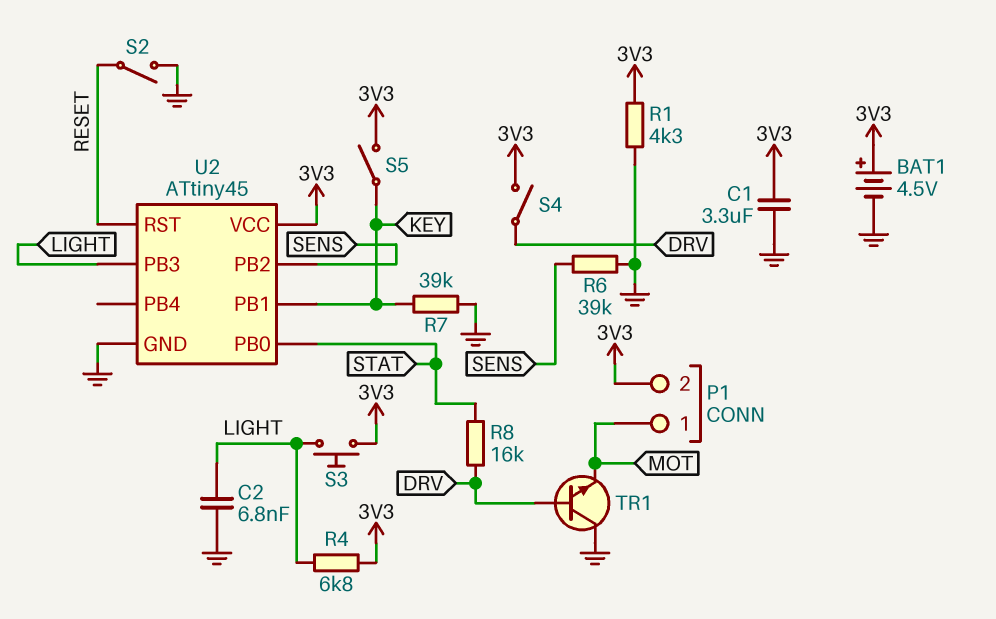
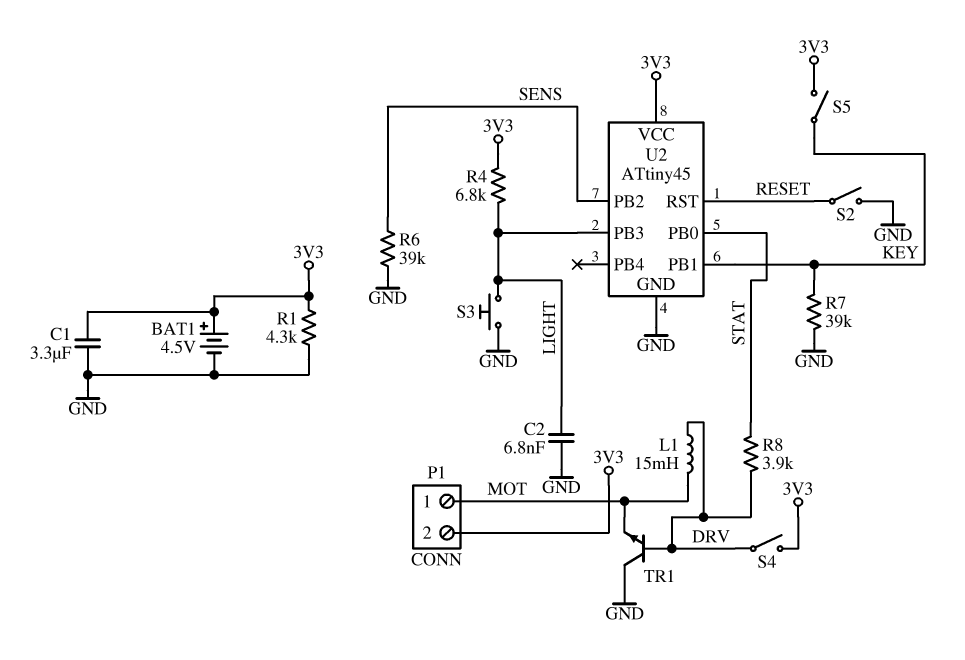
L1: none -> 15mH (DRV, MOT)
R8: 16k (DRV, STAT) -> 3.9k (DRV, STAT)
S3: button (3V3, LIGHT) -> button (GND, LIGHT)

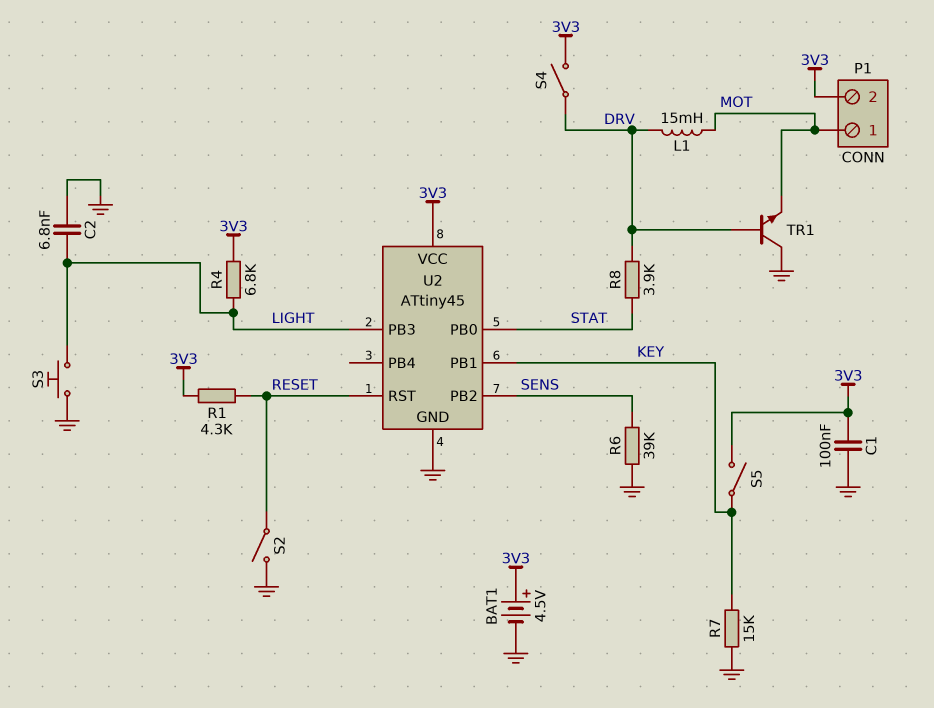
C1: 3.3uF (3V3, GND) -> 100nF (3V3, GND)
R1: 4.3k (3V3, GND) -> 4.3k (3V3, RESET)
R7: 39k (GND, KEY) -> 15k (GND, KEY)

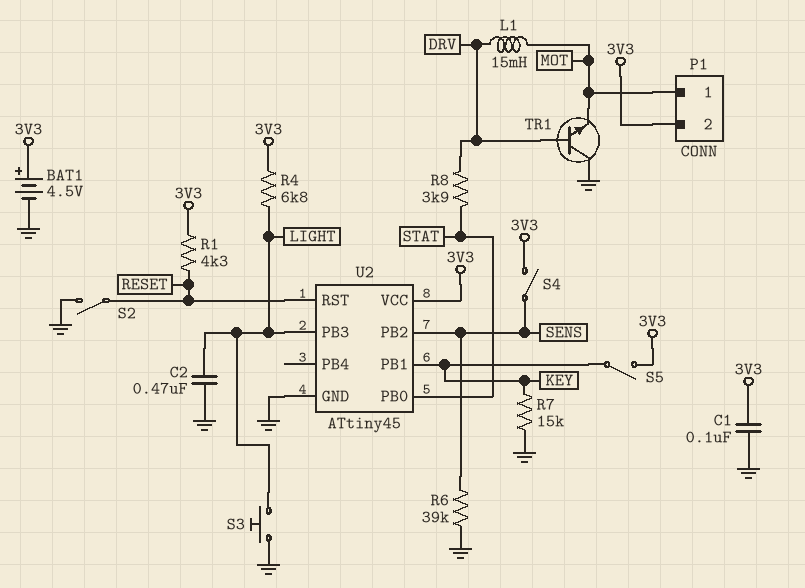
C2: 6.8nF (GND, LIGHT) -> 470nF (GND, LIGHT)
S4: switch (3V3, DRV) -> switch (3V3, SENS)

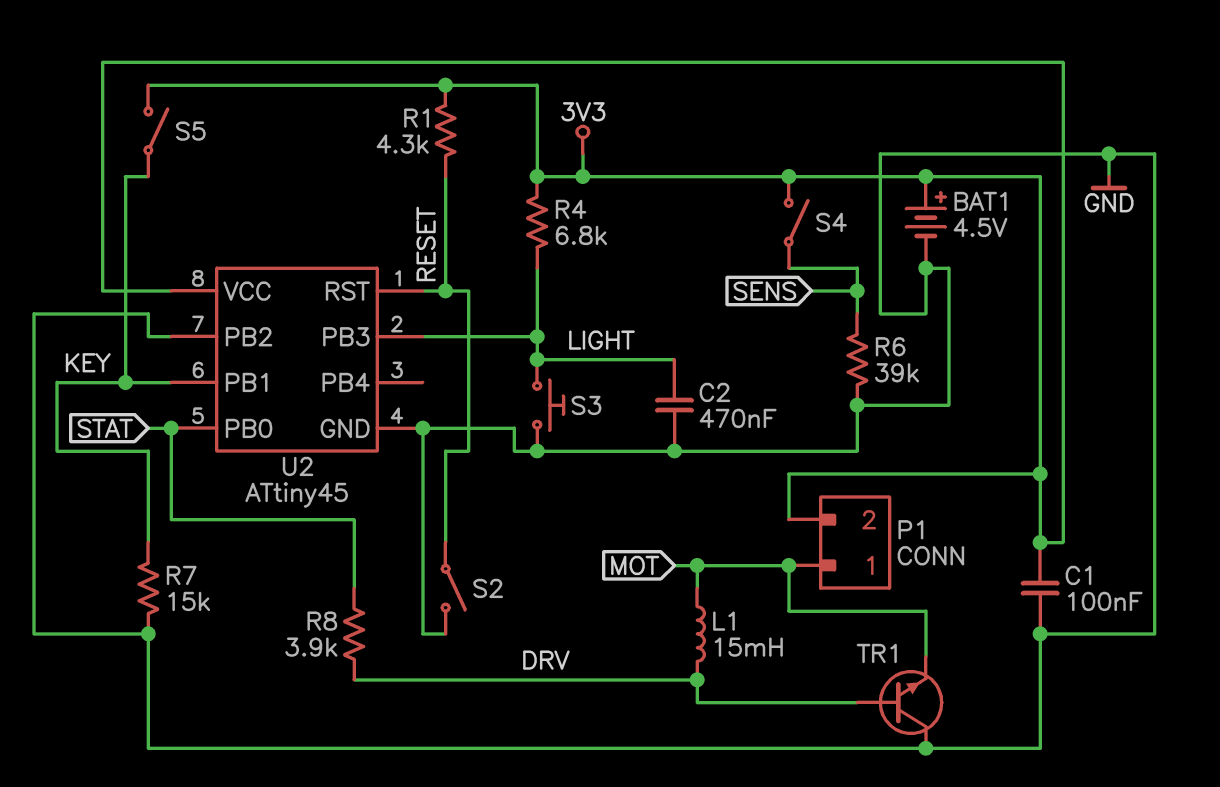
U2 pin PB2: SENS -> GND

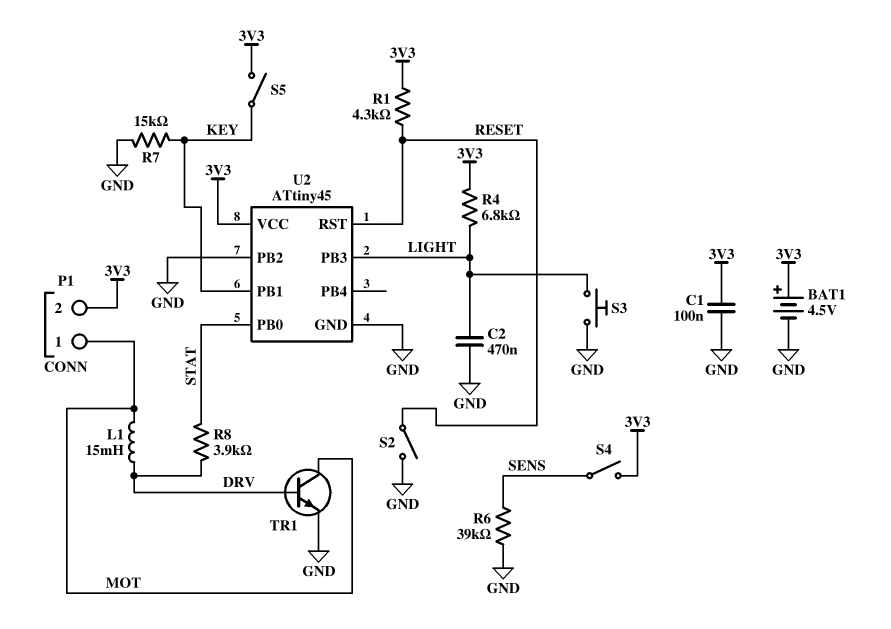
TR1: NPN (B DRV, C GND, E MOT) -> NPN (B DRV, C MOT, E GND)

